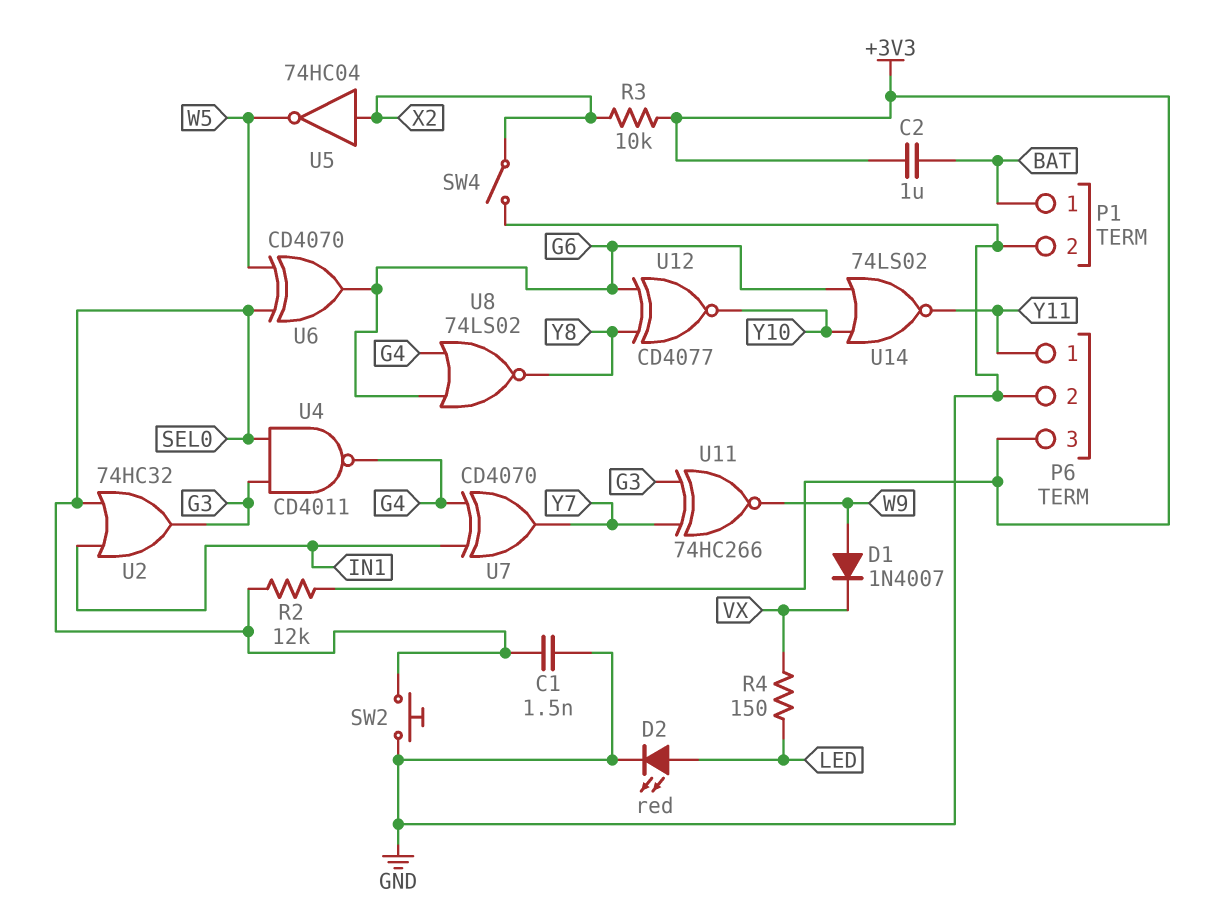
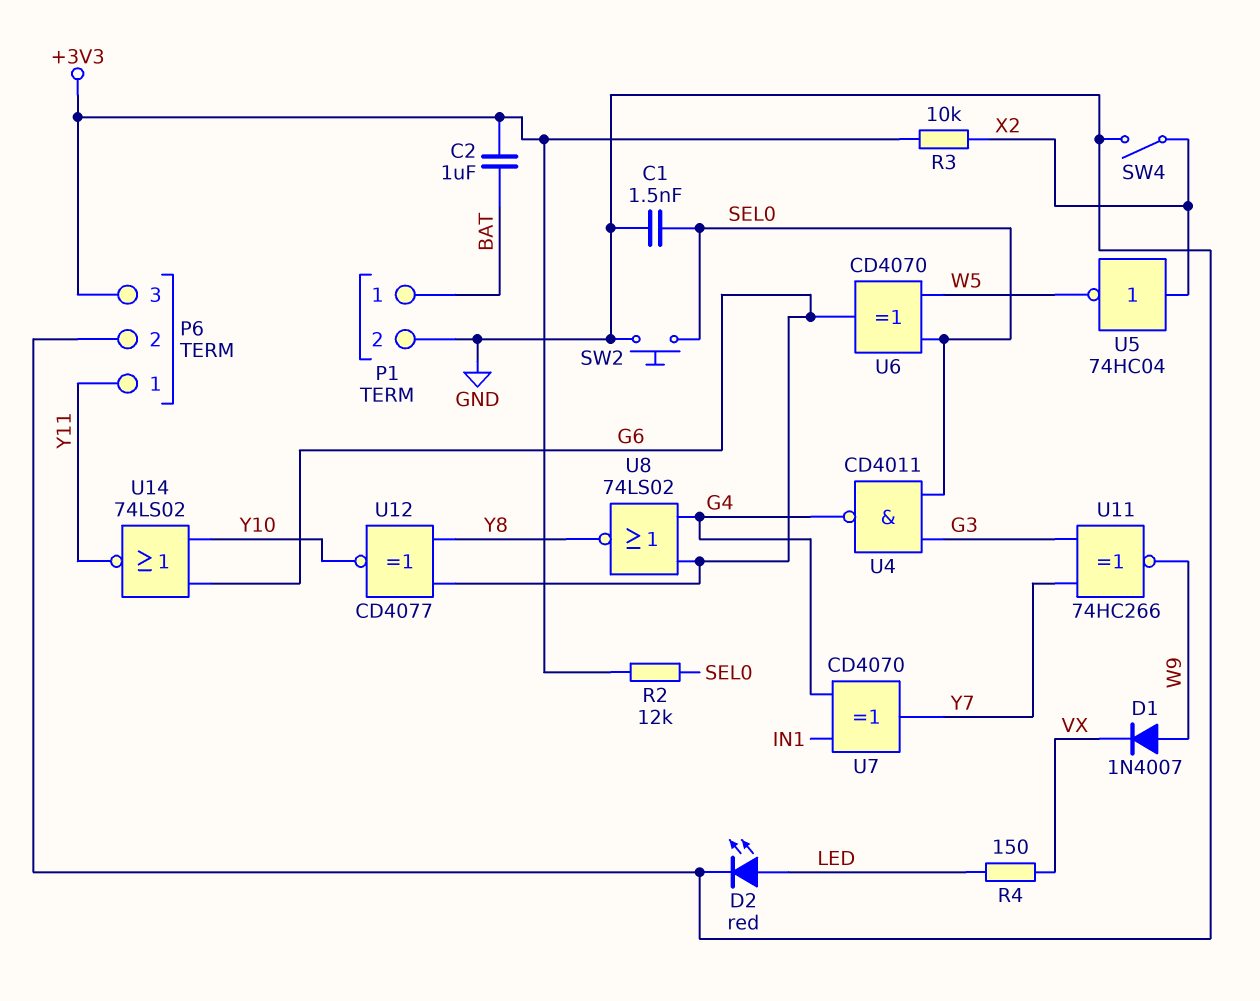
U2: OR 74HC32 (in IN1, in SEL0, out G3) -> none

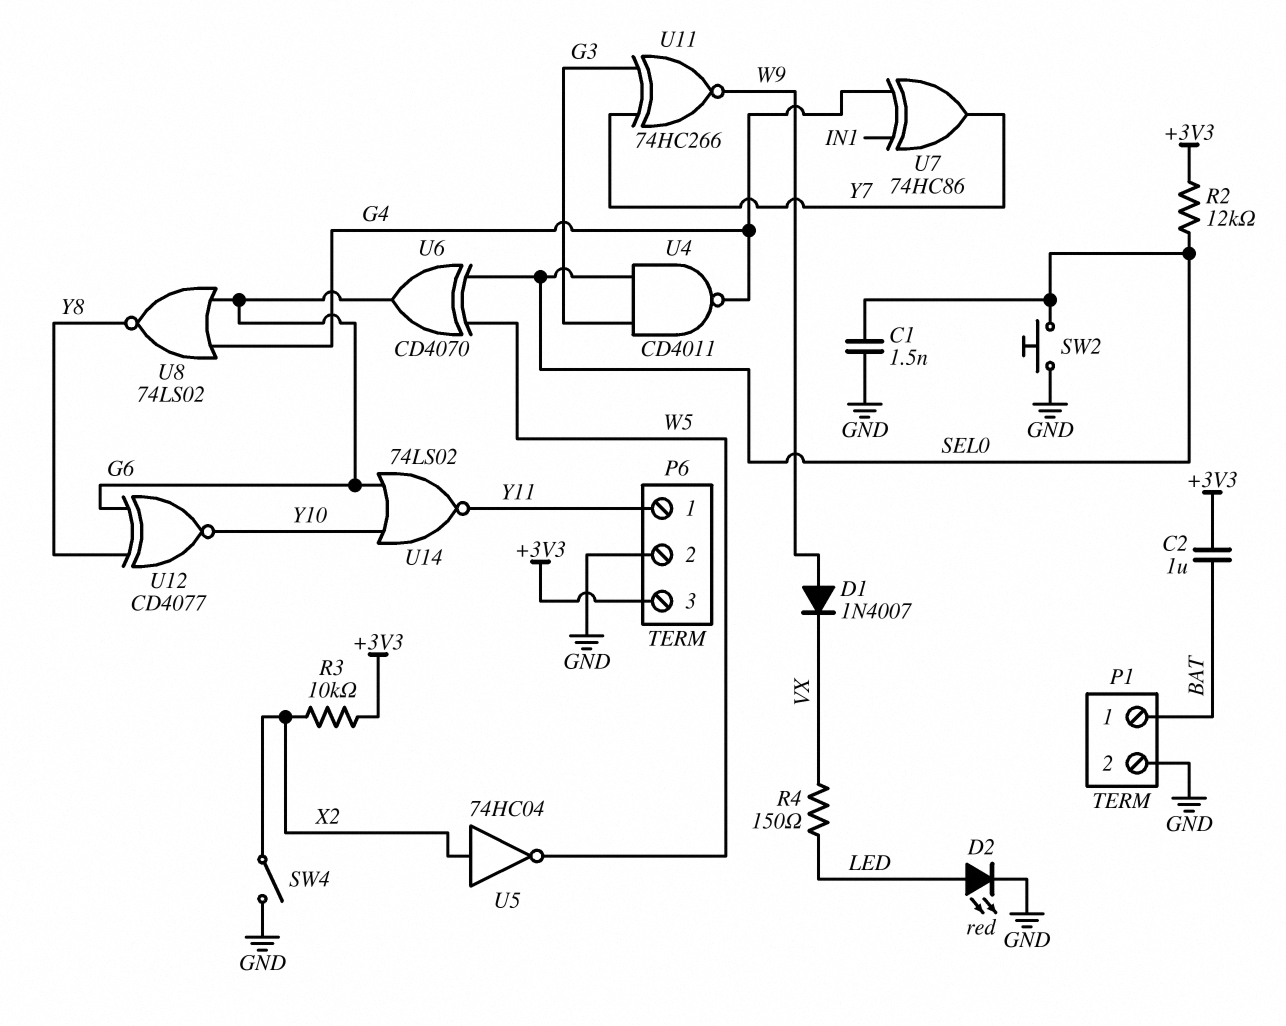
U7: XOR CD4070 (in G4, in IN1, out Y7) -> XOR 74HC86 (in G4, in IN1, out Y7)

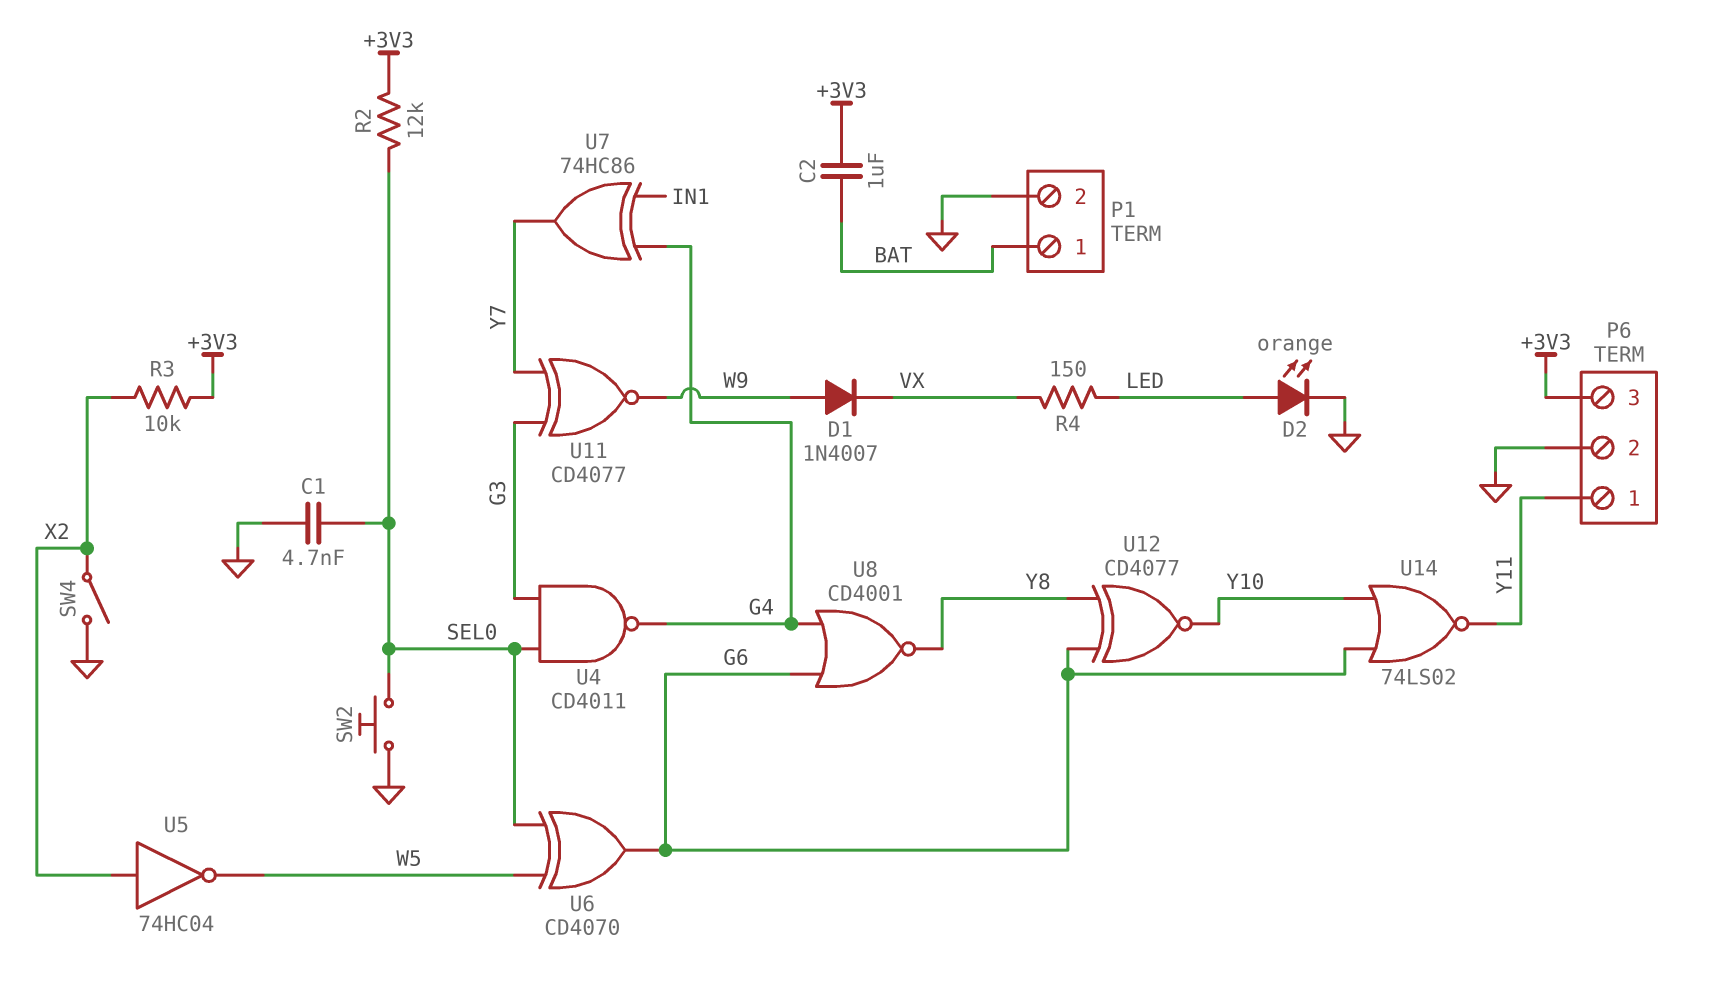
C1: 1.5nF (GND, SEL0) -> 4.7nF (GND, SEL0)
D2: LED red (A LED, K GND) -> LED orange (A LED, K GND)
U8: NOR 74LS02 (in G4, in G6, out Y8) -> NOR CD4001 (in G4, in G6, out Y8)
U11: XNOR 74HC266 (in G3, in Y7, out W9) -> XNOR CD4077 (in G3, in Y7, out W9)

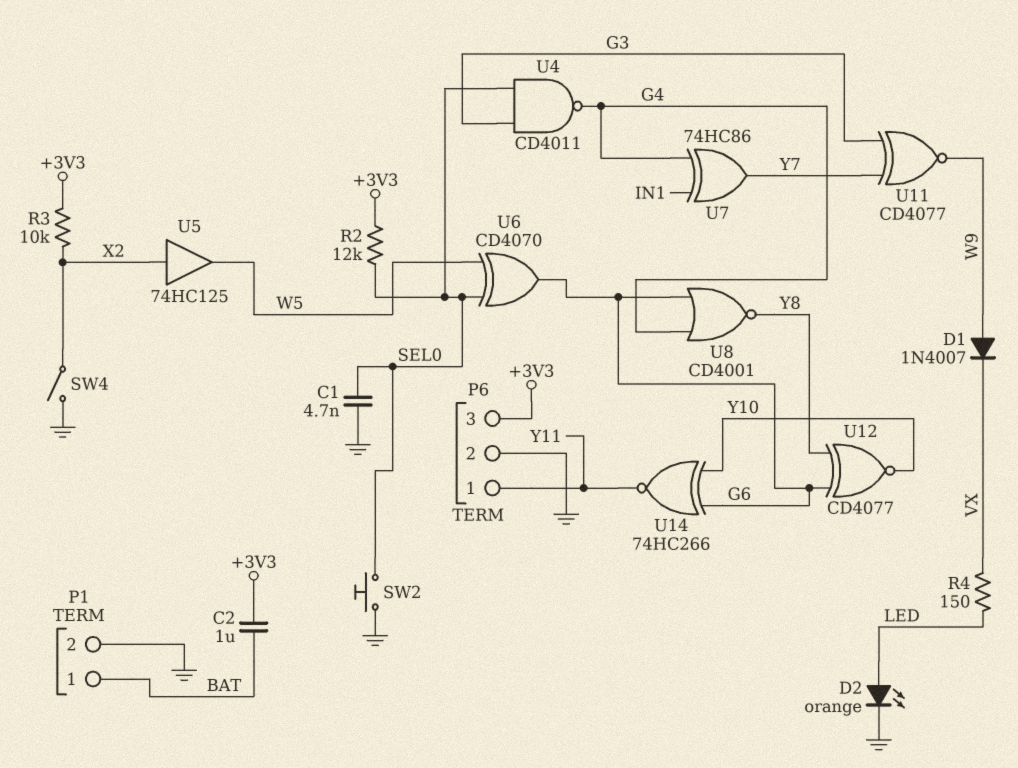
U5: NOT 74HC04 (in X2, out W5) -> buffer 74HC125 (in X2, out W5)
U14: NOR 74LS02 (in G6, in Y10, out Y11) -> XNOR 74HC266 (in G6, in Y10, out Y11)

